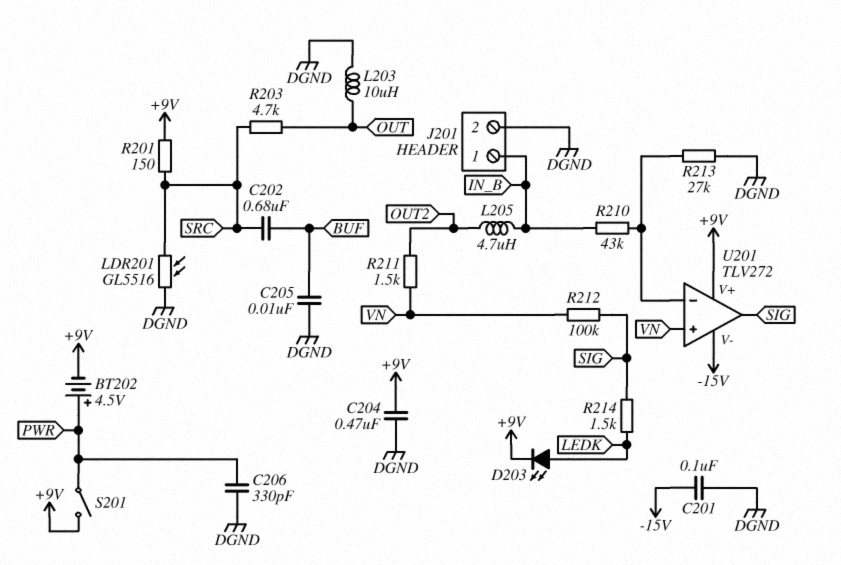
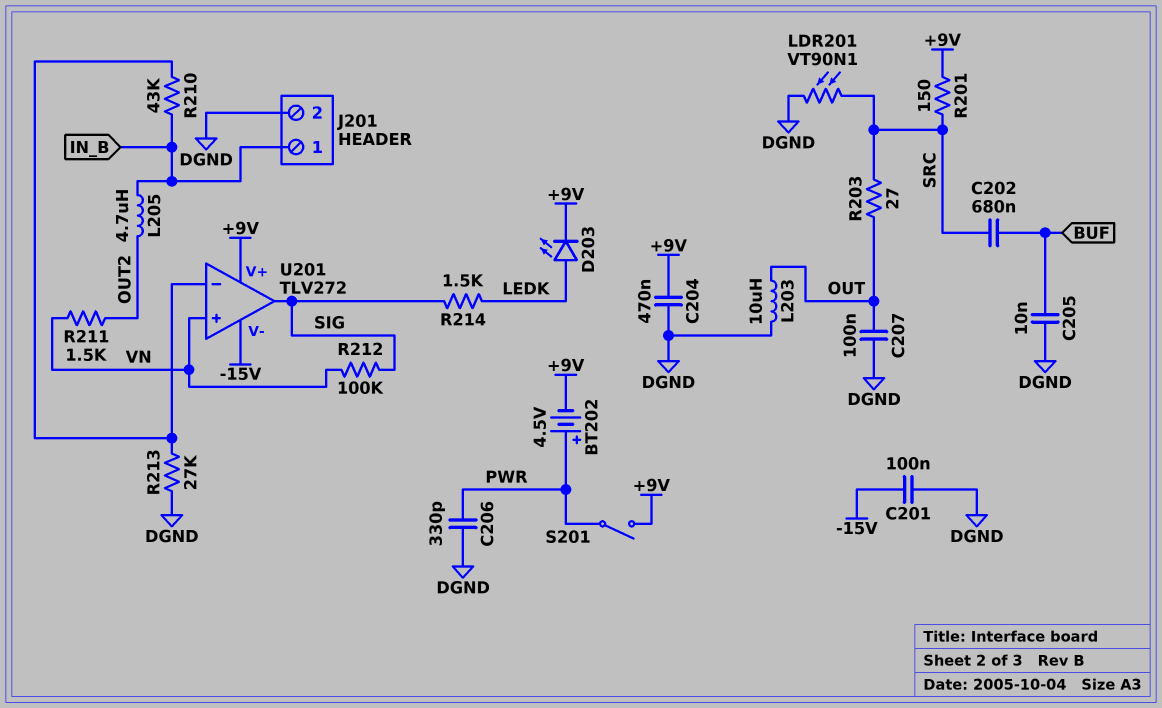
C207: none -> 100nF (DGND, OUT)
LDR201: GL5516 (DGND, SRC) -> VT90N1 (DGND, SRC)
R203: 4.7k (OUT, SRC) -> 27 (OUT, SRC)

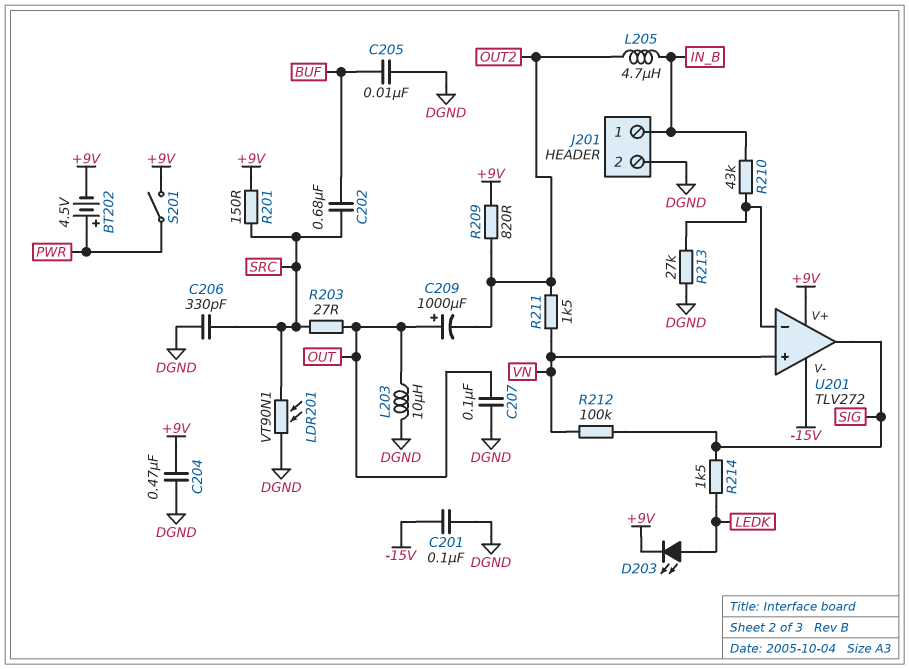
C206: 330pF (DGND, PWR) -> 330pF (DGND, SRC)
C209: none -> 1000uF (plus OUT, minus OUT2)
R209: none -> 820 (+9V, OUT2)

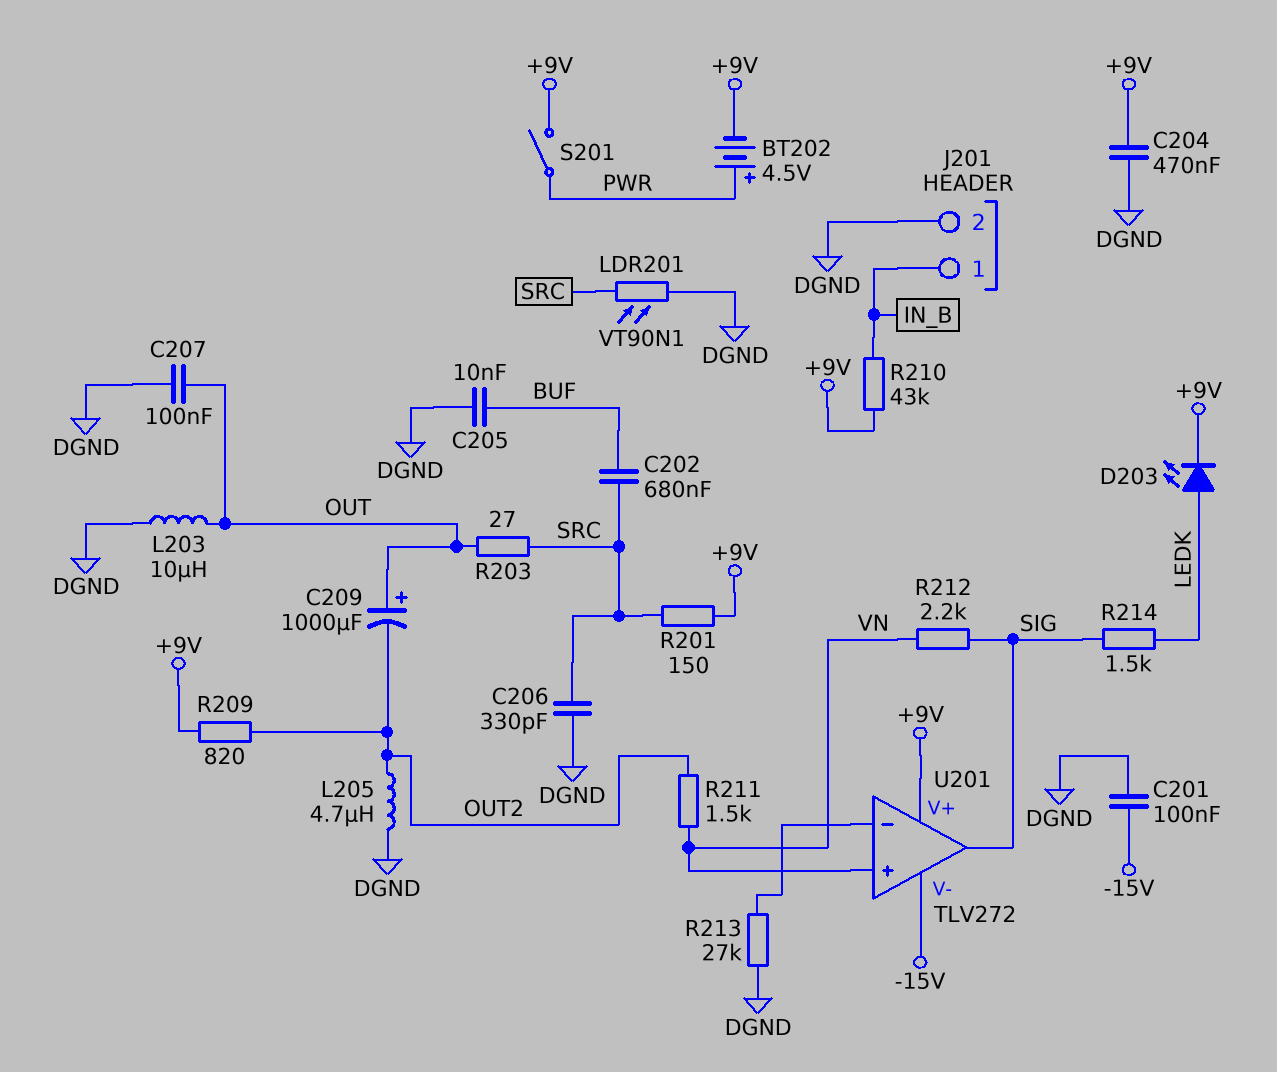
L205: 4.7uH (IN_B, OUT2) -> 4.7uH (DGND, OUT2)
R210: 43k (IN_B, U201/in-) -> 43k (+9V, IN_B)
R212: 100k (SIG, VN) -> 2.2k (SIG, VN)

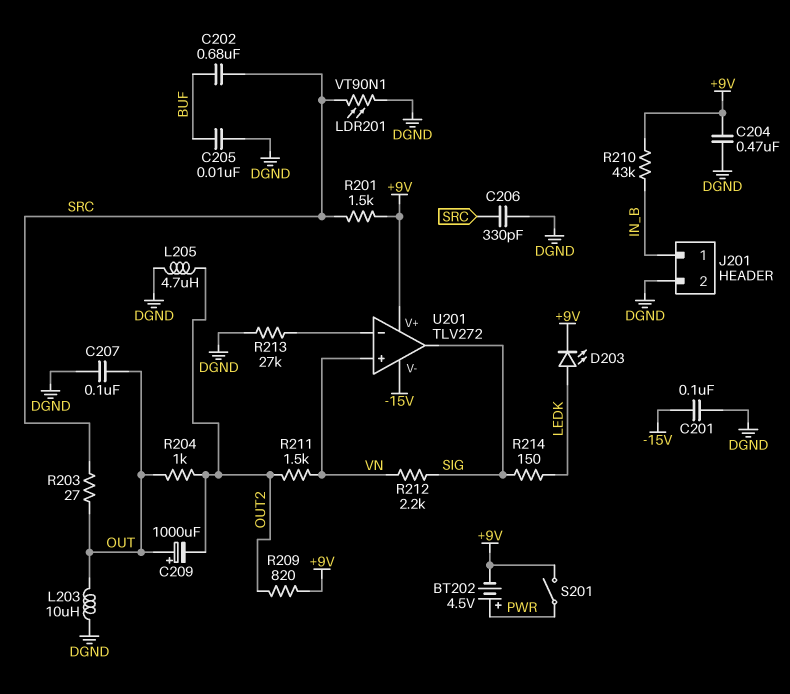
R201: 150 (+9V, SRC) -> 1.5k (+9V, SRC)
R204: none -> 1k (OUT, OUT2)
R214: 1.5k (LEDK, SIG) -> 150 (LEDK, SIG)

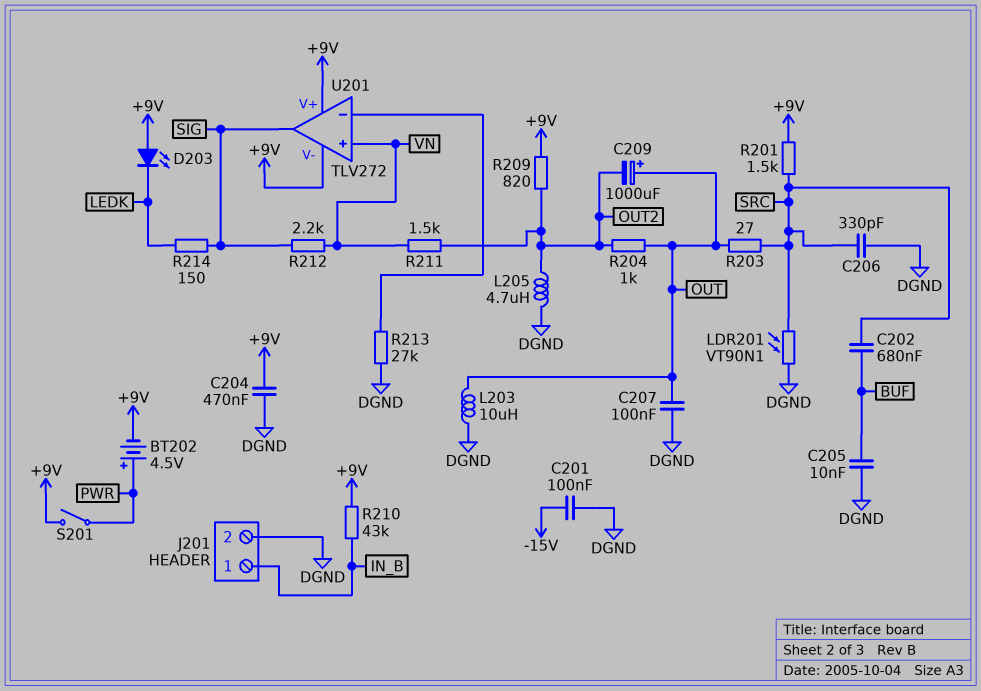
D203: LED (A LEDK, K +9V) -> LED (A +9V, K LEDK)
U201 pin V-: -15V -> +9V

